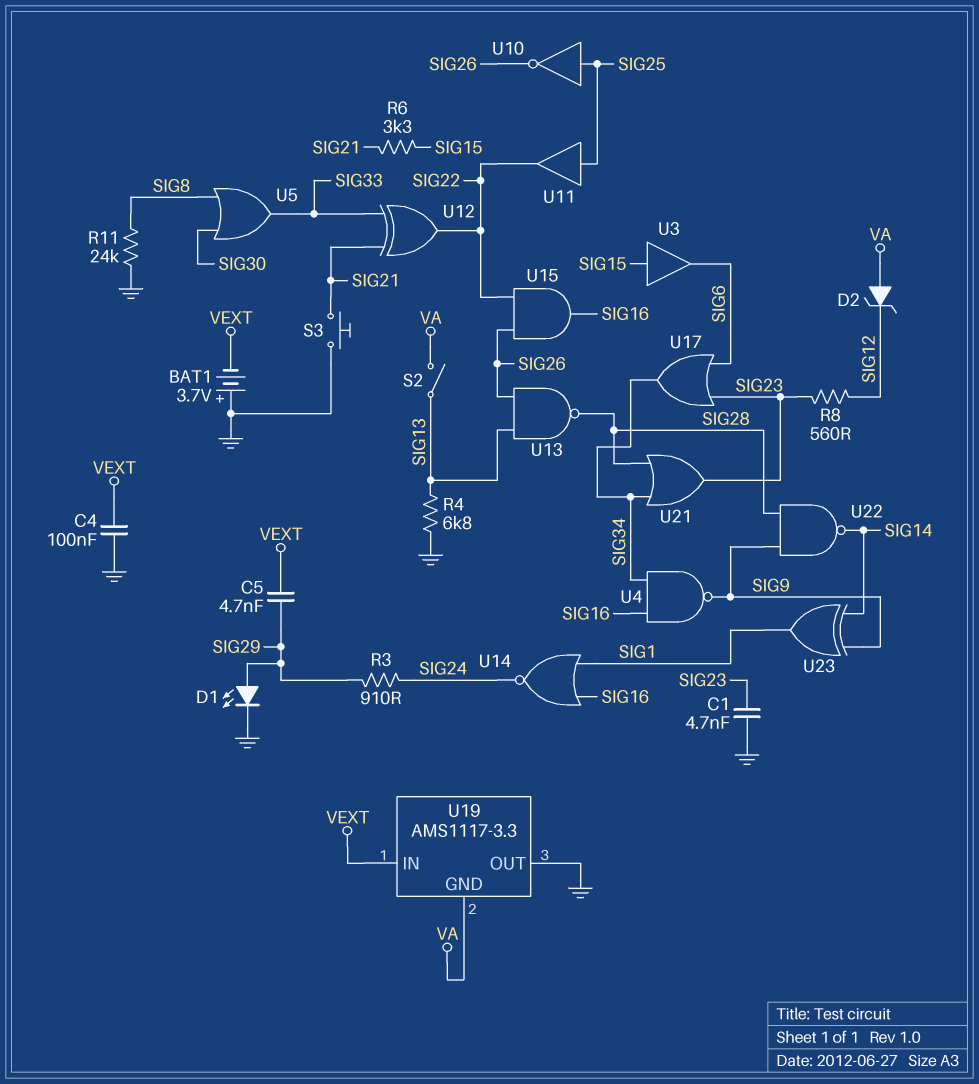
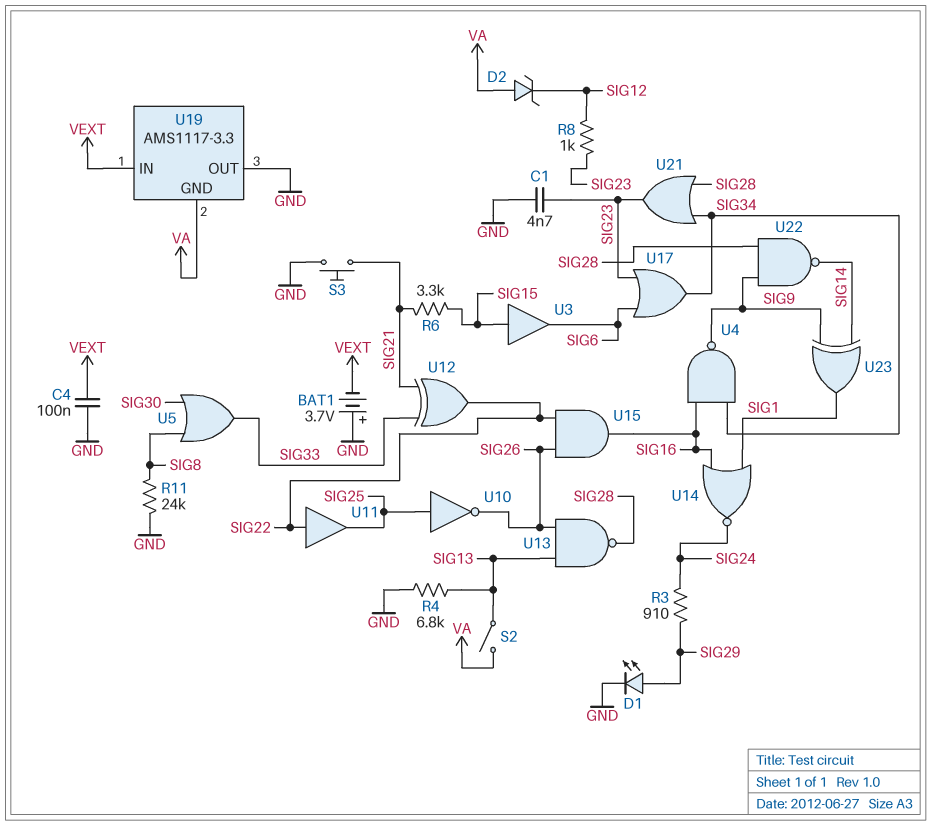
C5: 4.7nF (SIG29, VEXT) -> none
R8: 560 (SIG12, SIG23) -> 1k (SIG12, SIG23)
U11: buffer (in SIG25, out SIG22) -> buffer (in SIG22, out SIG25)

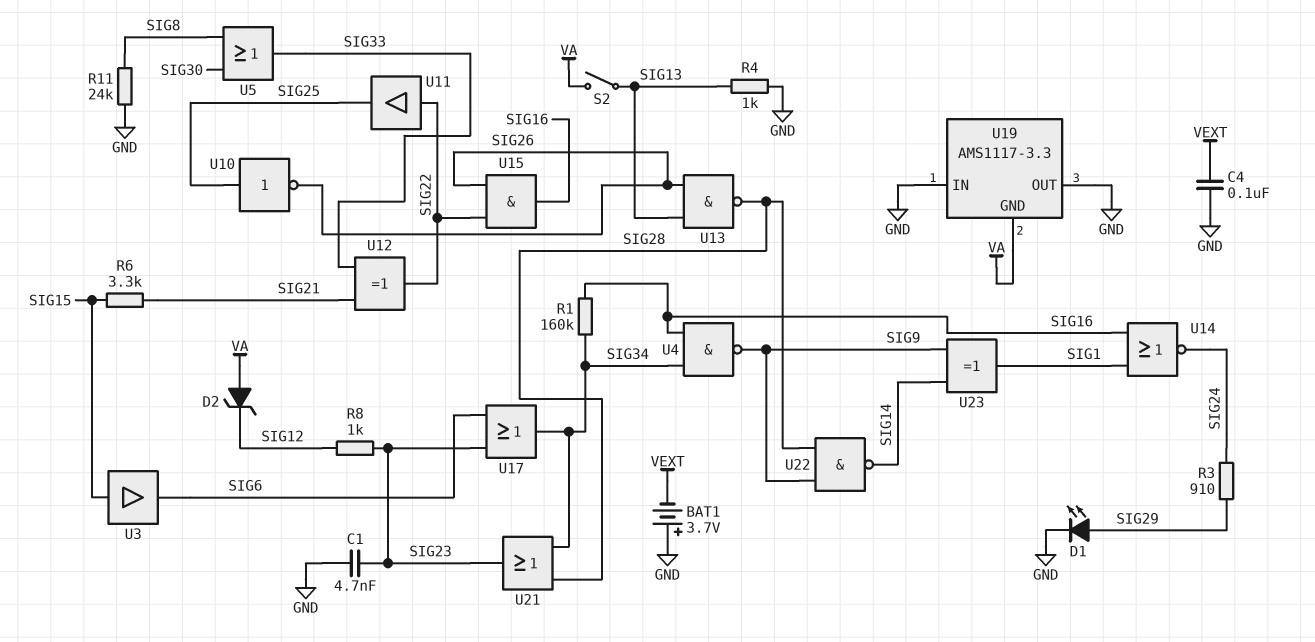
R1: none -> 160k (SIG16, SIG34)
R4: 6.8k (GND, SIG13) -> 1k (GND, SIG13)
S3: button (GND, SIG21) -> none
U19 pin IN: VEXT -> GND

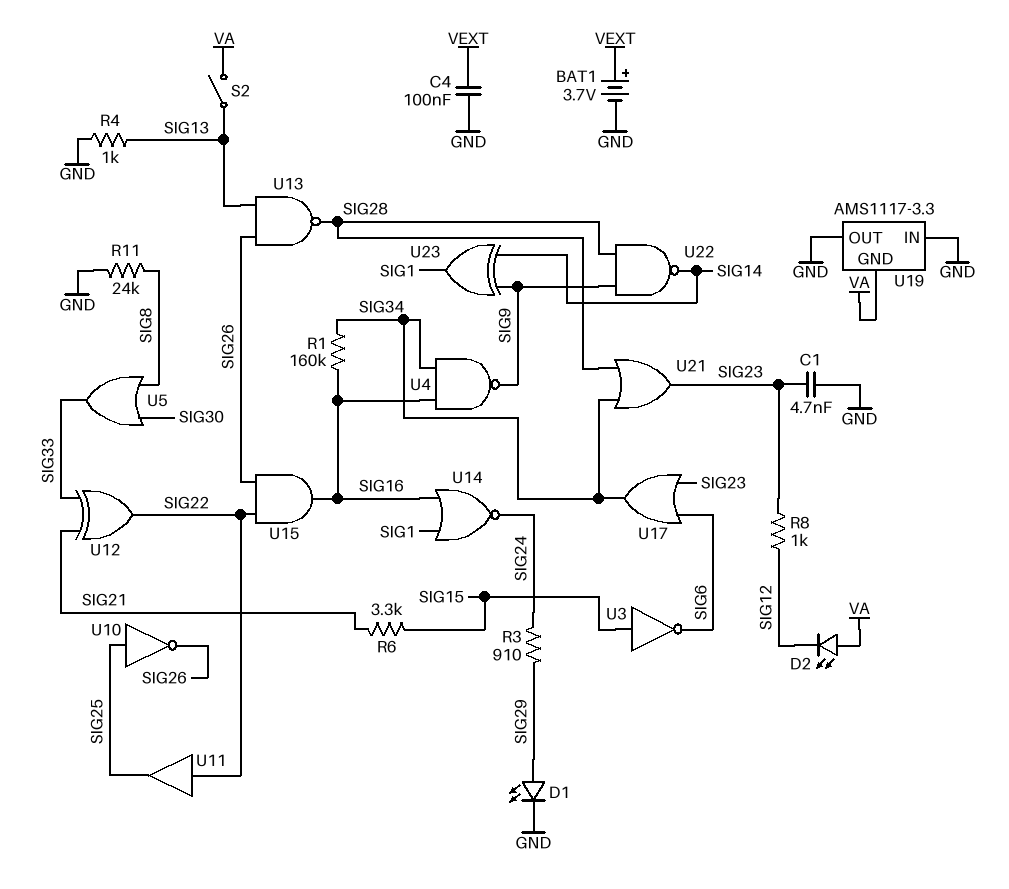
BAT1: 3.7V (plus GND, minus VEXT) -> 3.7V (plus VEXT, minus GND)
D2: zener (A VA, K SIG12) -> LED (A VA, K SIG12)
U3: buffer (in SIG15, out SIG6) -> NOT (in SIG15, out SIG6)

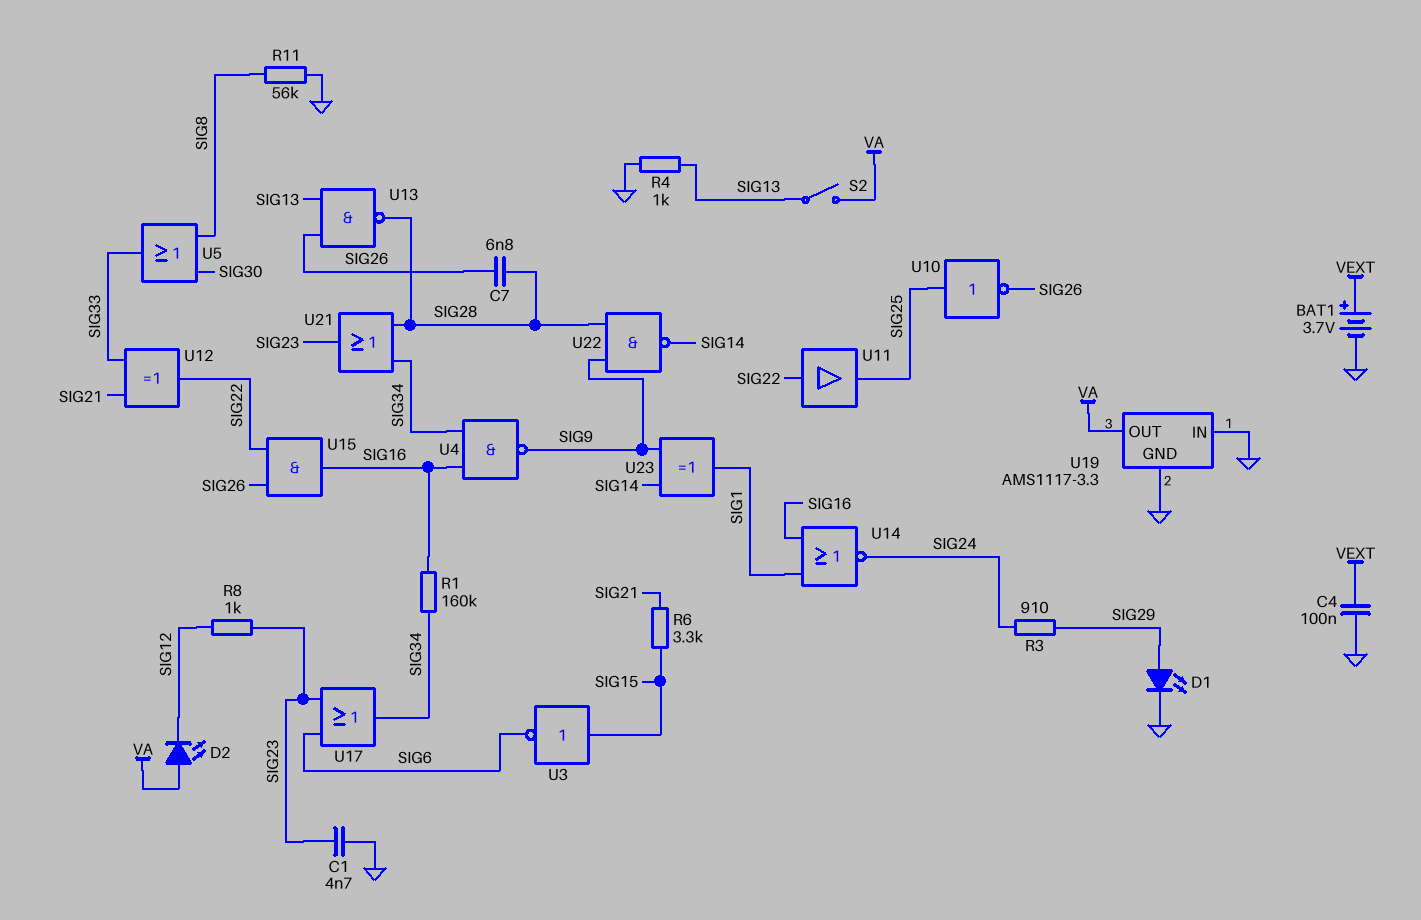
C7: none -> 6.8nF (SIG26, SIG28)
R11: 24k (GND, SIG8) -> 56k (GND, SIG8)
U19 pin GND: VA -> GND
U19 pin OUT: GND -> VA

